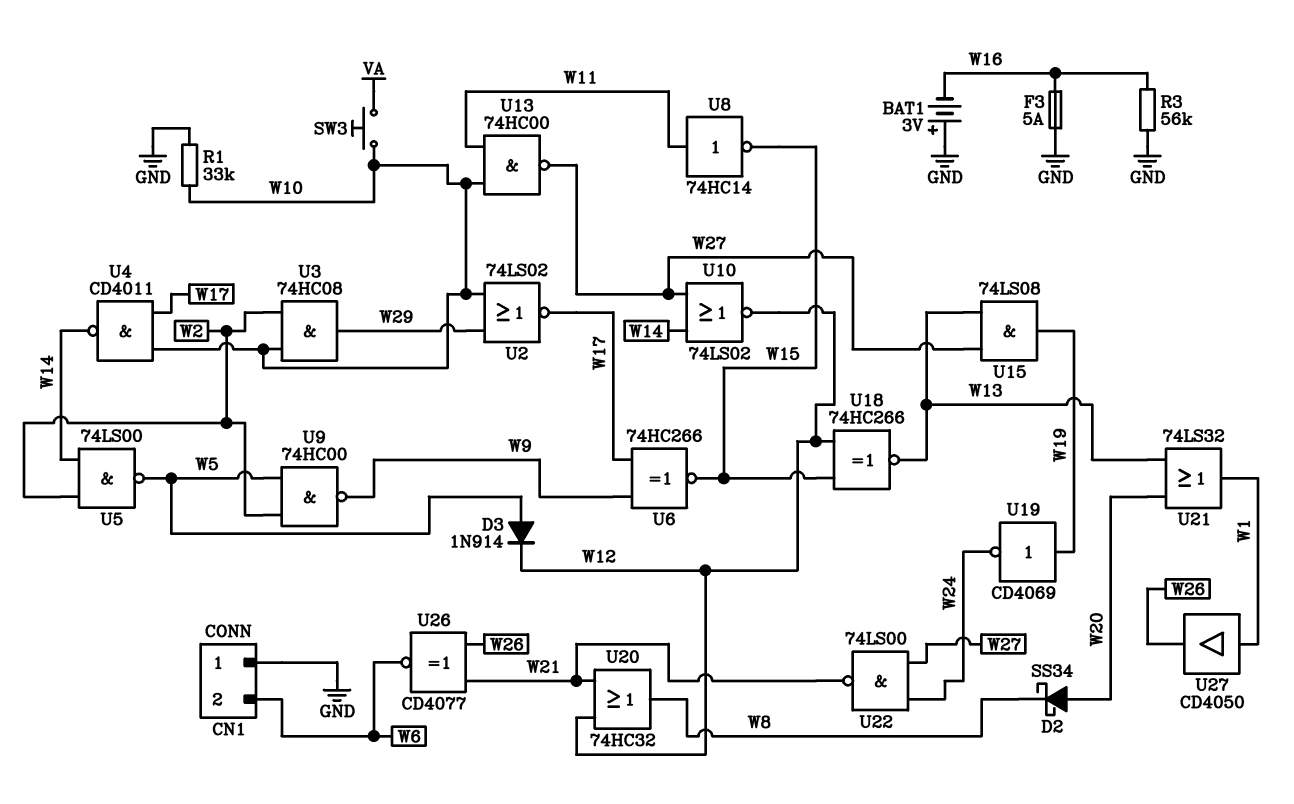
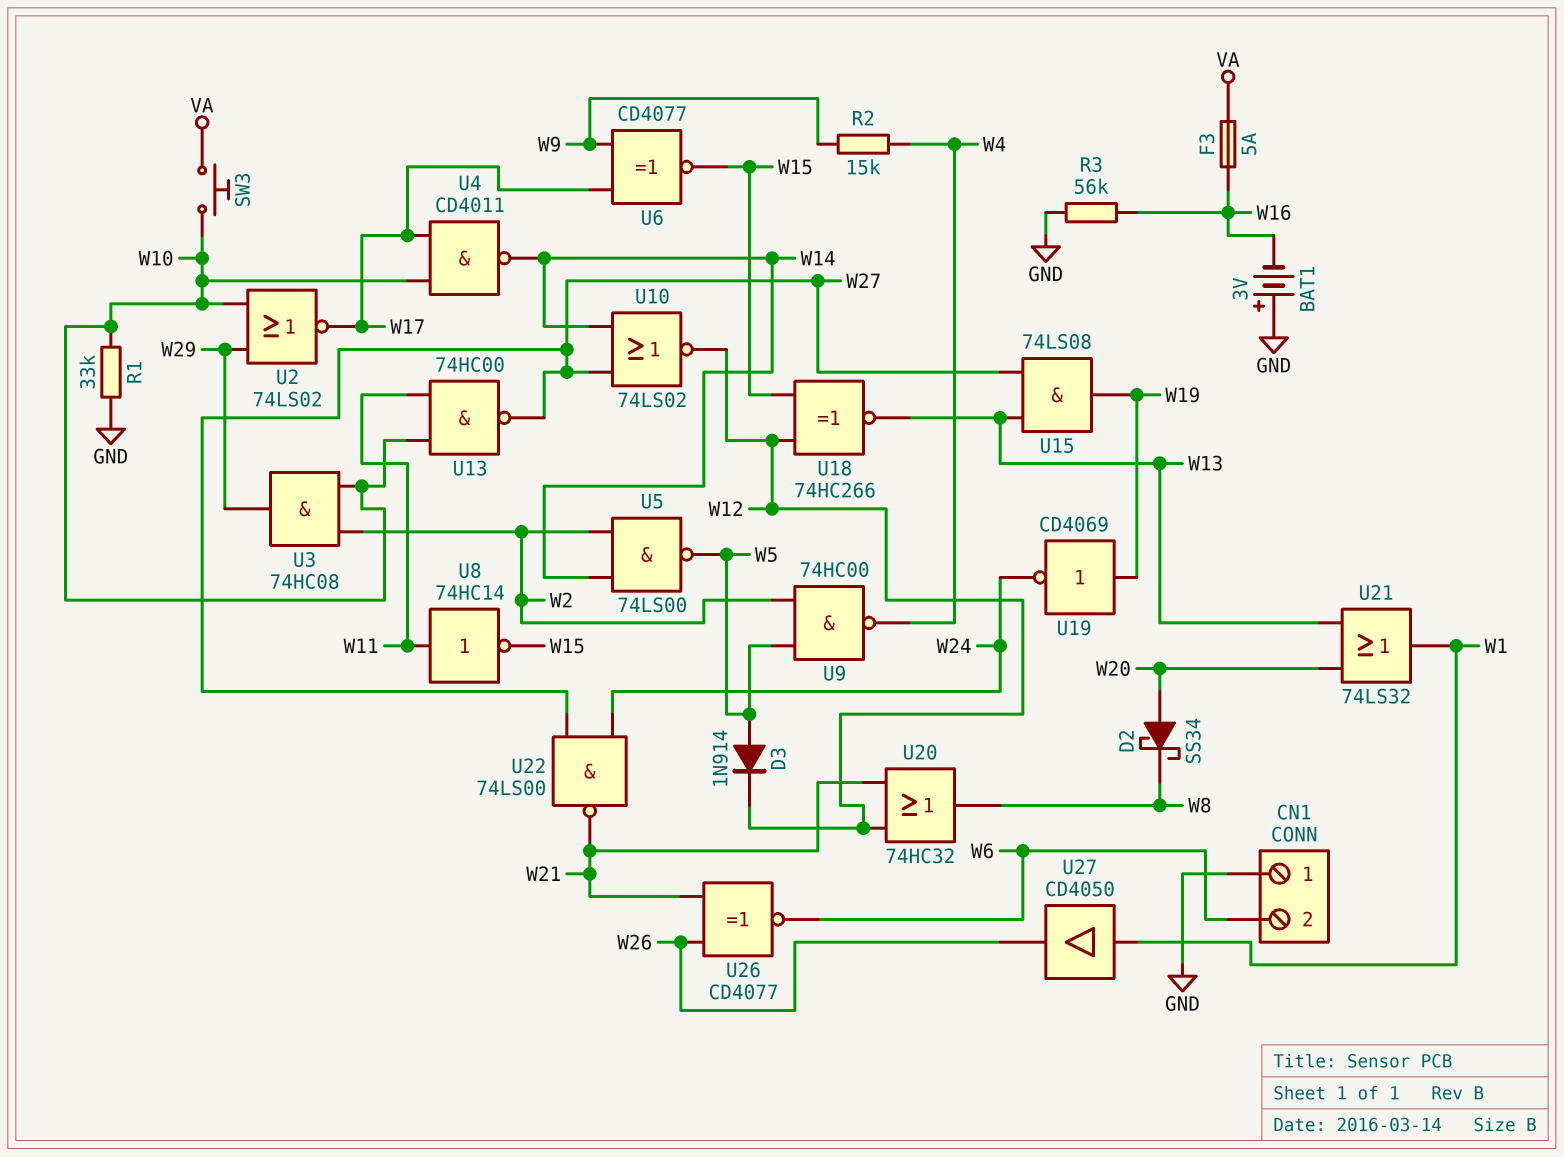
F3: 5A (GND, W16) -> 5A (VA, W16)
R2: none -> 15k (W4, W9)
U6: XNOR 74HC266 (in W9, in W17, out W15) -> XNOR CD4077 (in W9, in W17, out W15)
U9: NAND 74HC00 (in W2, in W5, out W9) -> NAND 74HC00 (in W2, in W5, out W4)

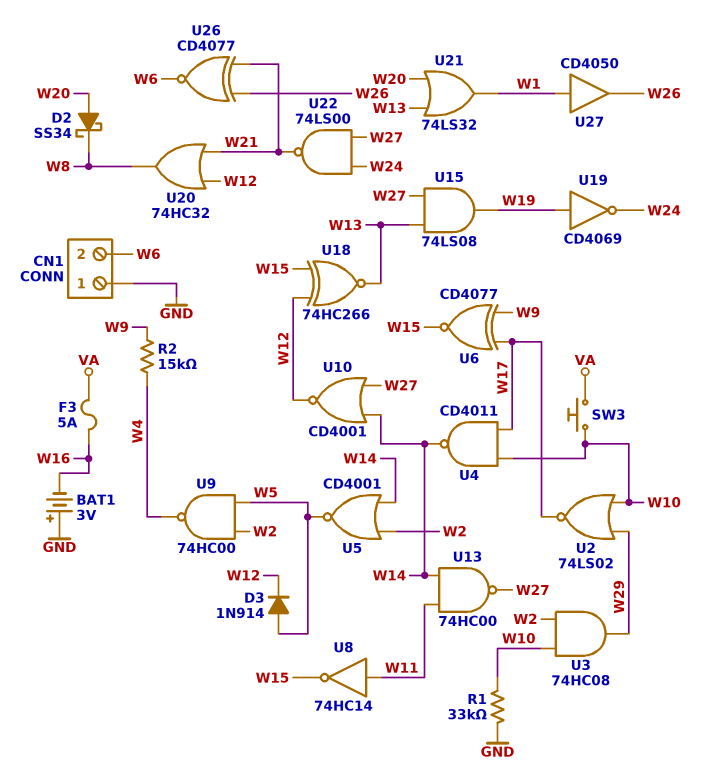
R3: 56k (GND, W16) -> none
U5: NAND 74LS00 (in W2, in W14, out W5) -> NOR CD4001 (in W2, in W14, out W5)
U10: NOR 74LS02 (in W14, in W27, out W12) -> NOR CD4001 (in W14, in W27, out W12)
U13: NAND 74HC00 (in W10, in W11, out W27) -> NAND 74HC00 (in W11, in W14, out W27)

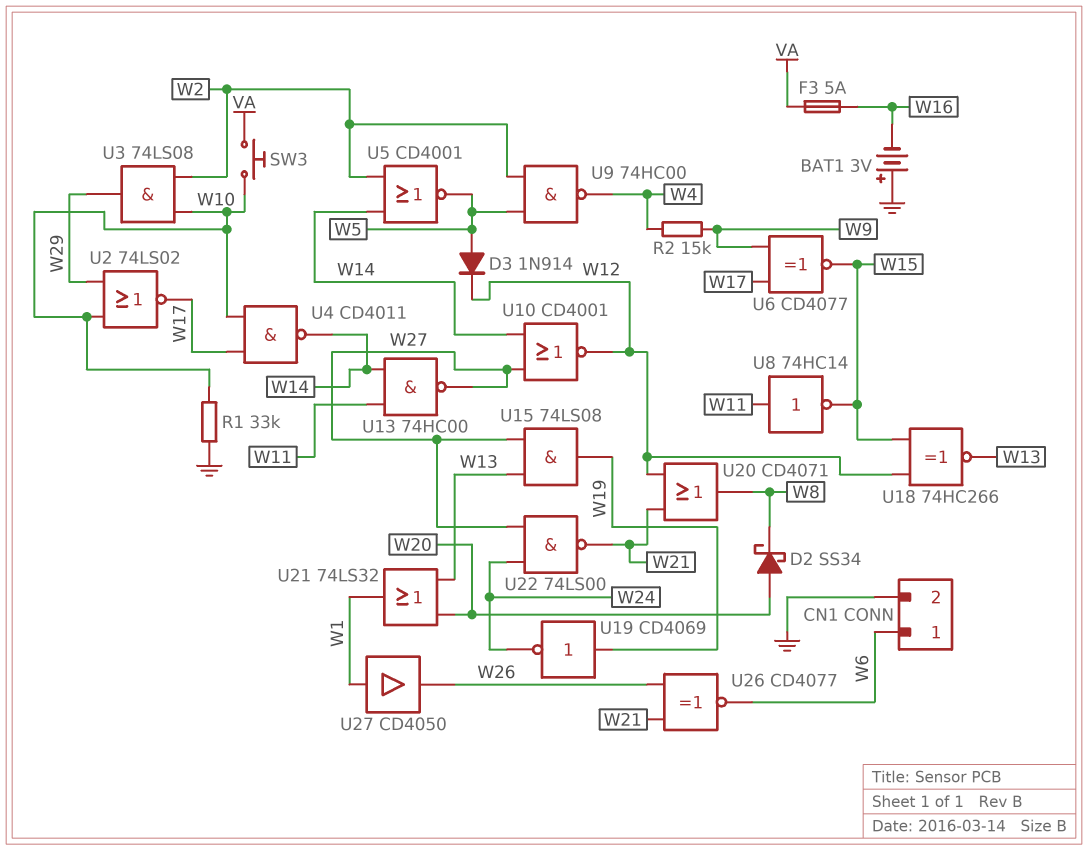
CN1 pin 1: GND -> W6
CN1 pin 2: W6 -> GND
U3: AND 74HC08 (in W2, in W10, out W29) -> AND 74LS08 (in W2, in W10, out W29)
U20: OR 74HC32 (in W12, in W21, out W8) -> OR CD4071 (in W12, in W21, out W8)

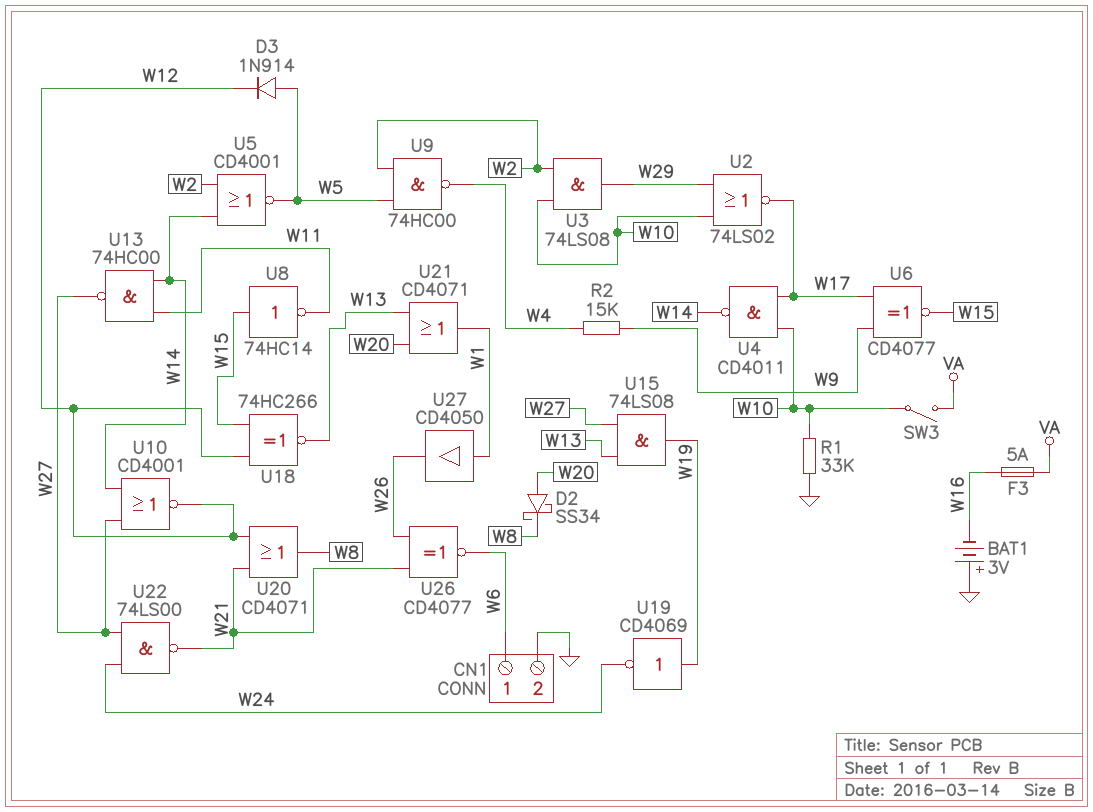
SW3: button (VA, W10) -> switch (VA, W10)
U8: NOT 74HC14 (in W11, out W15) -> NOT 74HC14 (in W15, out W11)
U21: OR 74LS32 (in W13, in W20, out W1) -> OR CD4071 (in W13, in W20, out W1)

